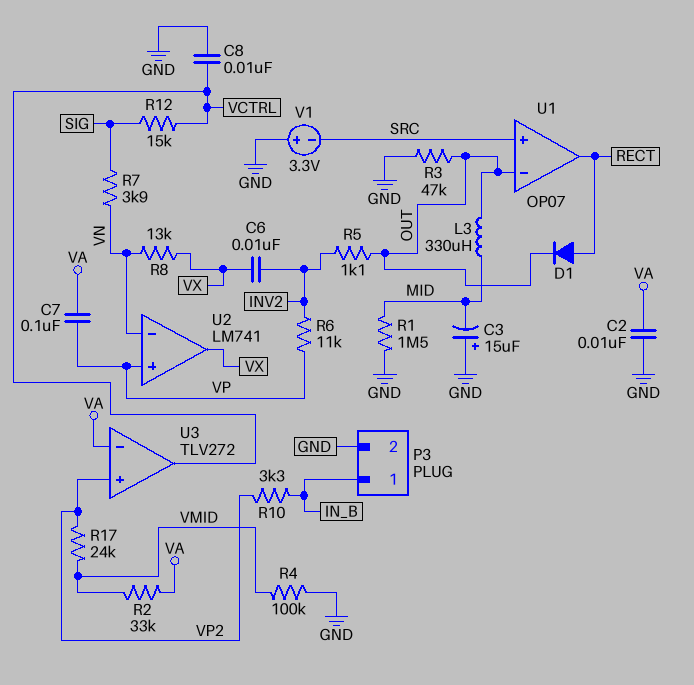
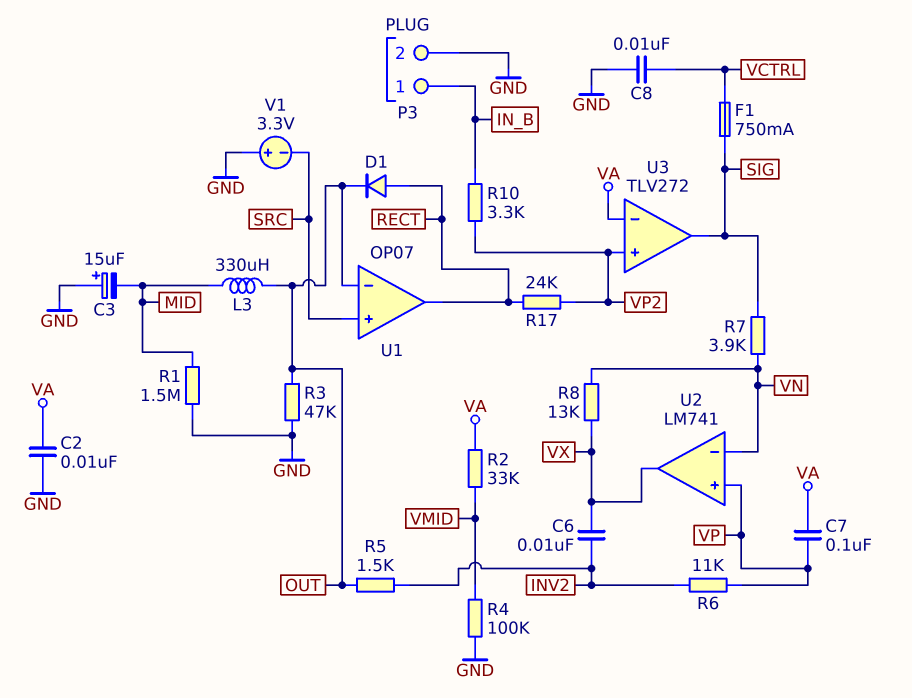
F1: none -> 750mA (SIG, VCTRL)
R5: 1.1k (INV2, OUT) -> 1.5k (INV2, OUT)
R12: 15k (SIG, VCTRL) -> none
R17: 24k (VMID, VP2) -> 24k (RECT, VP2)
U3 pin out: VCTRL -> SIG

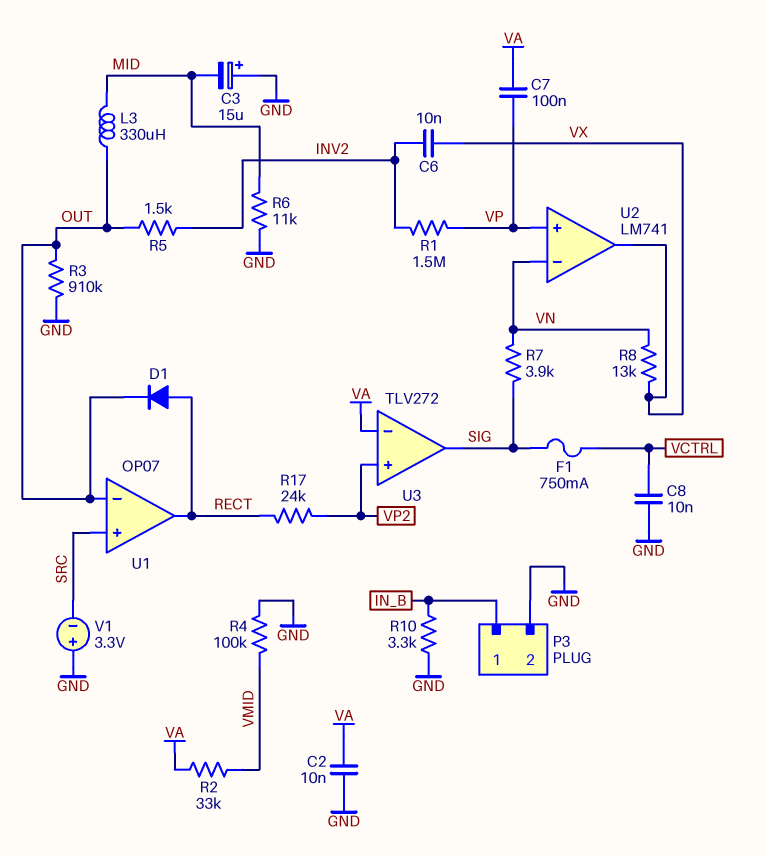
R1: 1.5M (GND, MID) -> 1.5M (INV2, VP)
R3: 47k (GND, OUT) -> 910k (GND, OUT)
R6: 11k (INV2, VP) -> 11k (GND, MID)
R10: 3.3k (IN_B, VP2) -> 3.3k (GND, IN_B)

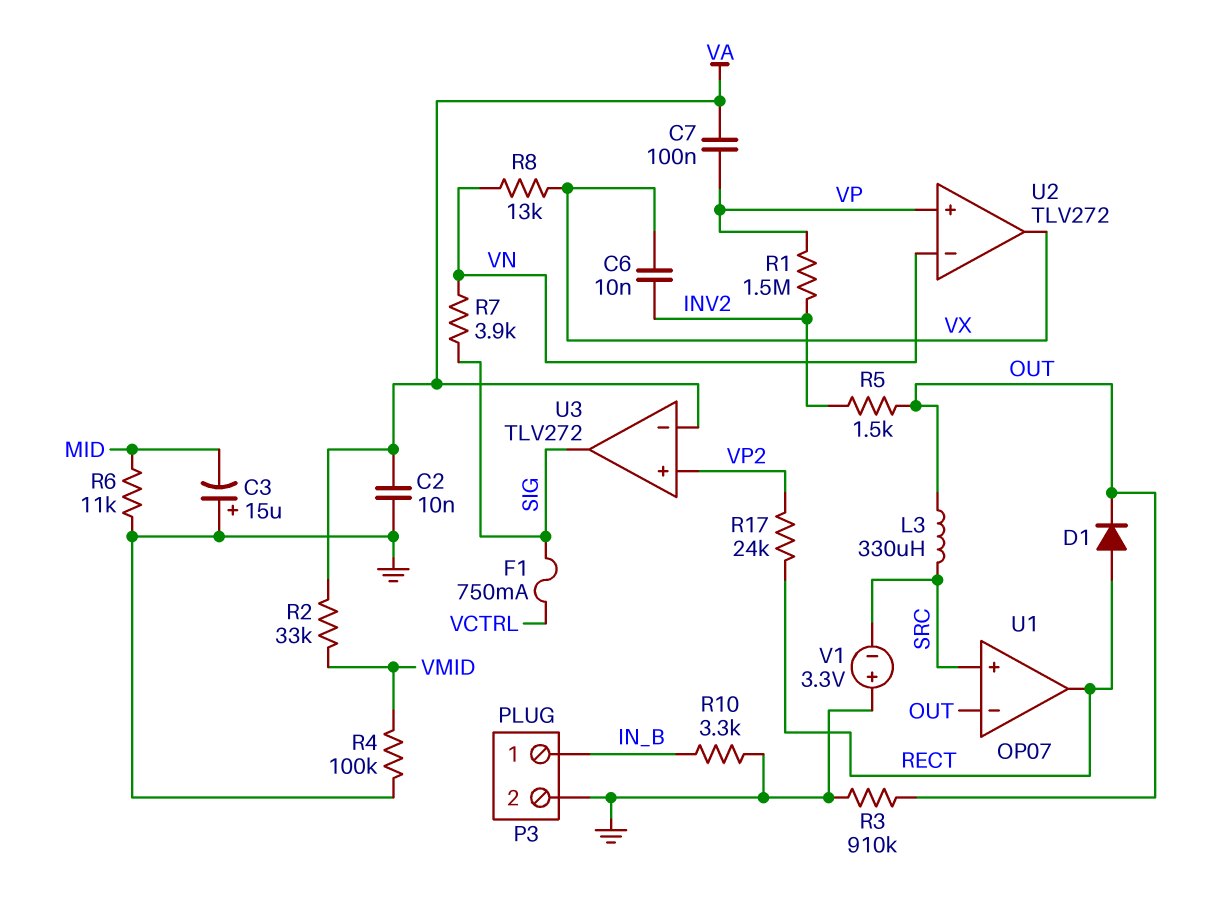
C8: 10nF (GND, VCTRL) -> none
L3: 330uH (MID, OUT) -> 330uH (OUT, SRC)
U2: LM741 -> TLV272

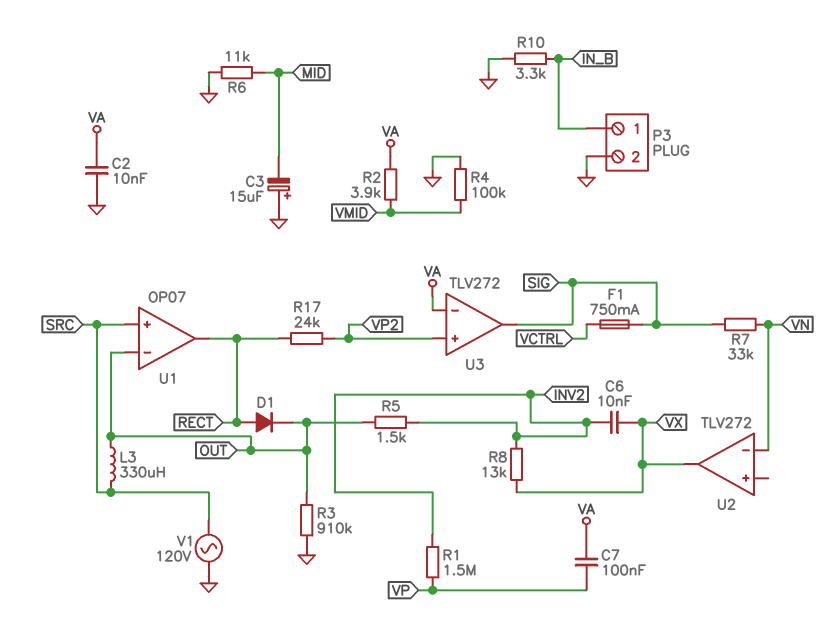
R2: 33k (VA, VMID) -> 3.9k (VA, VMID)
R7: 3.9k (SIG, VN) -> 33k (SIG, VN)
R8: 13k (VN, VX) -> 13k (INV2, VX)
U2 pin in+: VP -> none
V1: 3.3V (plus GND, minus SRC) -> AC 120V (GND, SRC)

